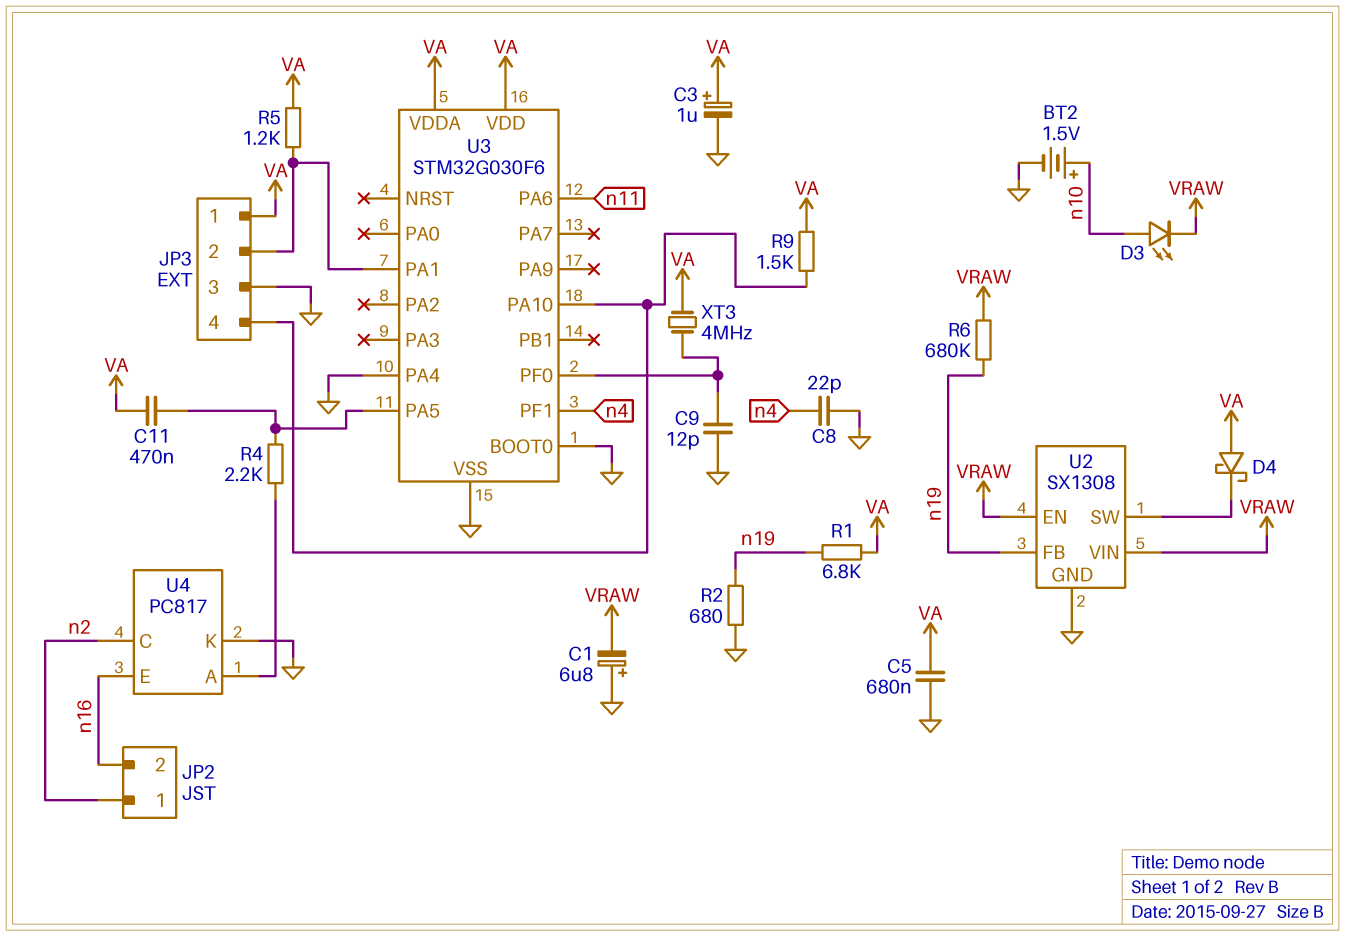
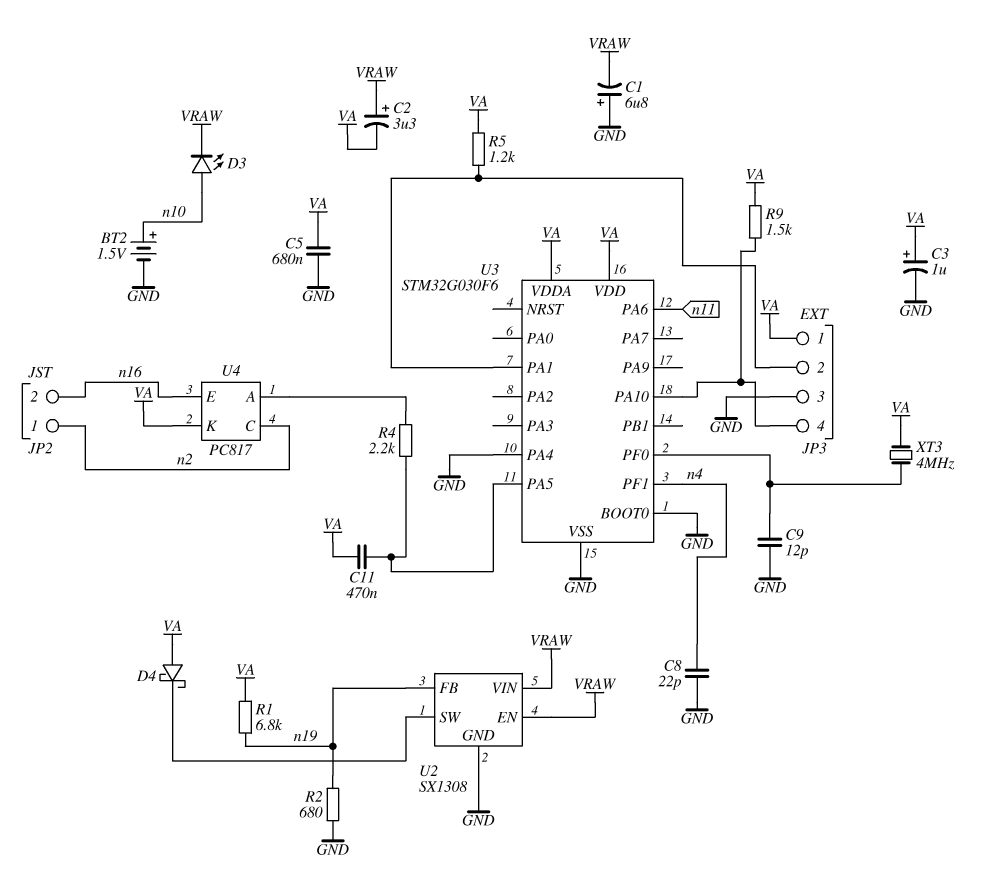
C2: none -> 3.3uF (plus VRAW, minus VA)
R6: 680k (VRAW, n19) -> none
U4 pin K: GND -> VA

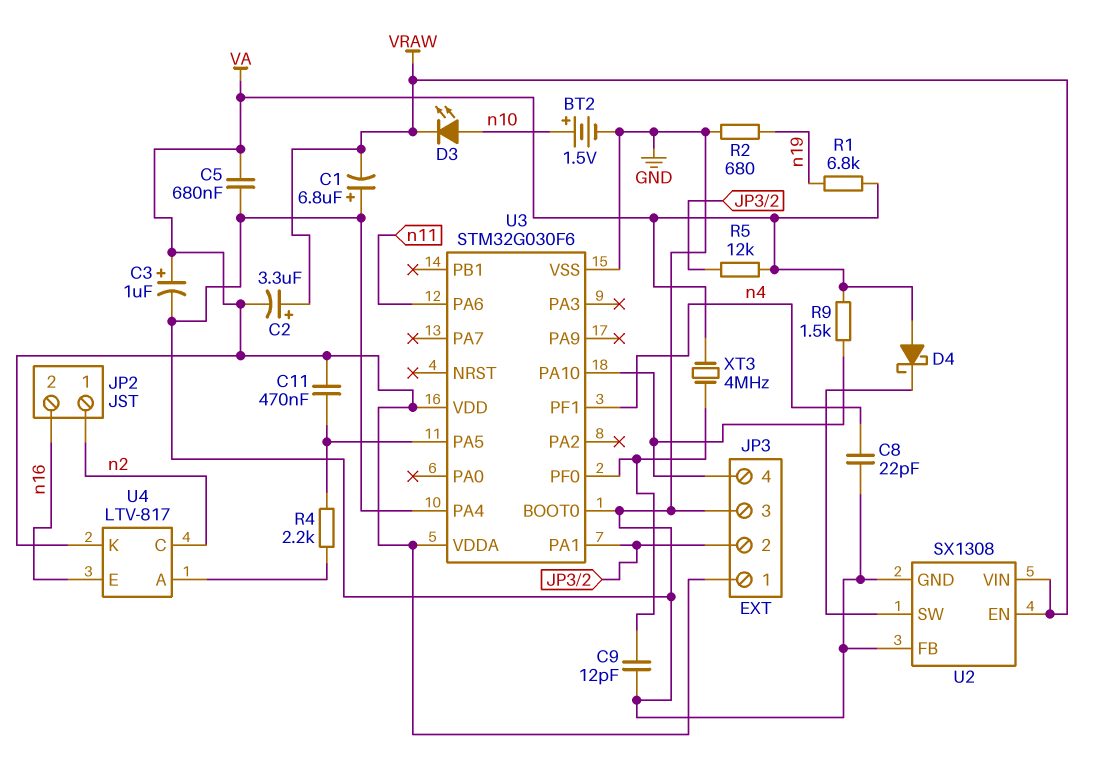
R5: 1.2k (JP3/2, VA) -> 12k (JP3/2, VA)
U2 pin FB: n19 -> GND
U4: PC817 -> LTV-817

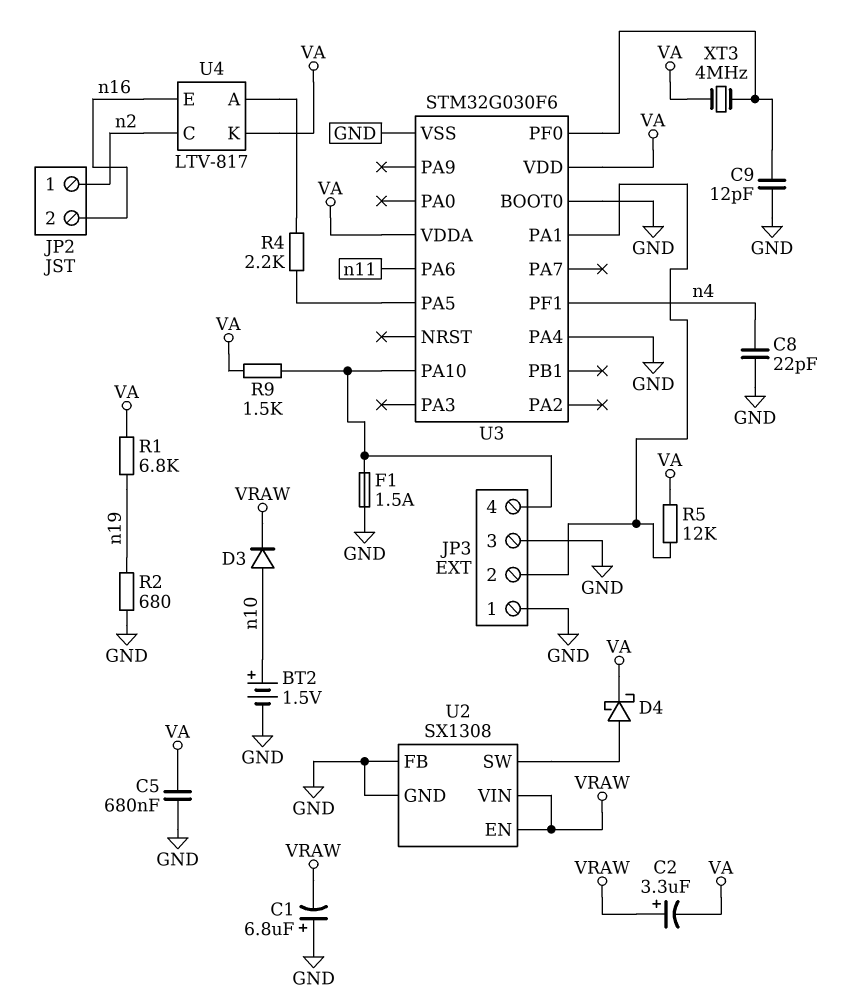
C3: 1uF (plus VA, minus GND) -> none
C11: 470nF (U3/PA5, VA) -> none
D3: LED (A n10, K VRAW) -> diode (A n10, K VRAW)
D4: schottky (A VA, K U2/SW) -> schottky (A U2/SW, K VA)
F1: none -> 1.5A (GND, JP3/4)
JP3 pin 1: VA -> GND

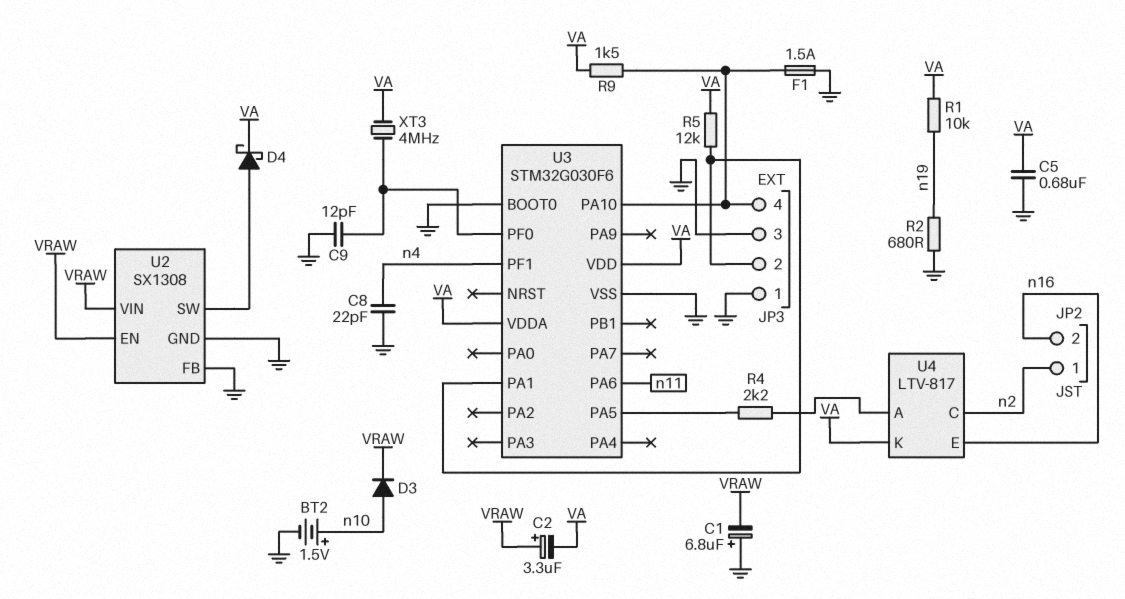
R1: 6.8k (VA, n19) -> 10k (VA, n19)
U3 pin PA4: GND -> none

